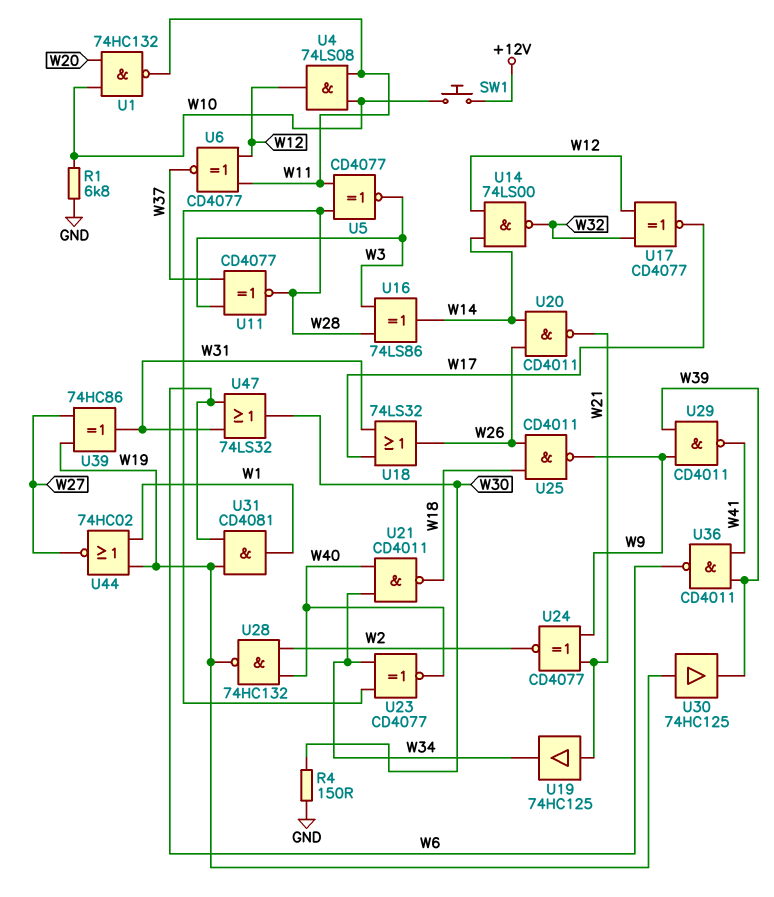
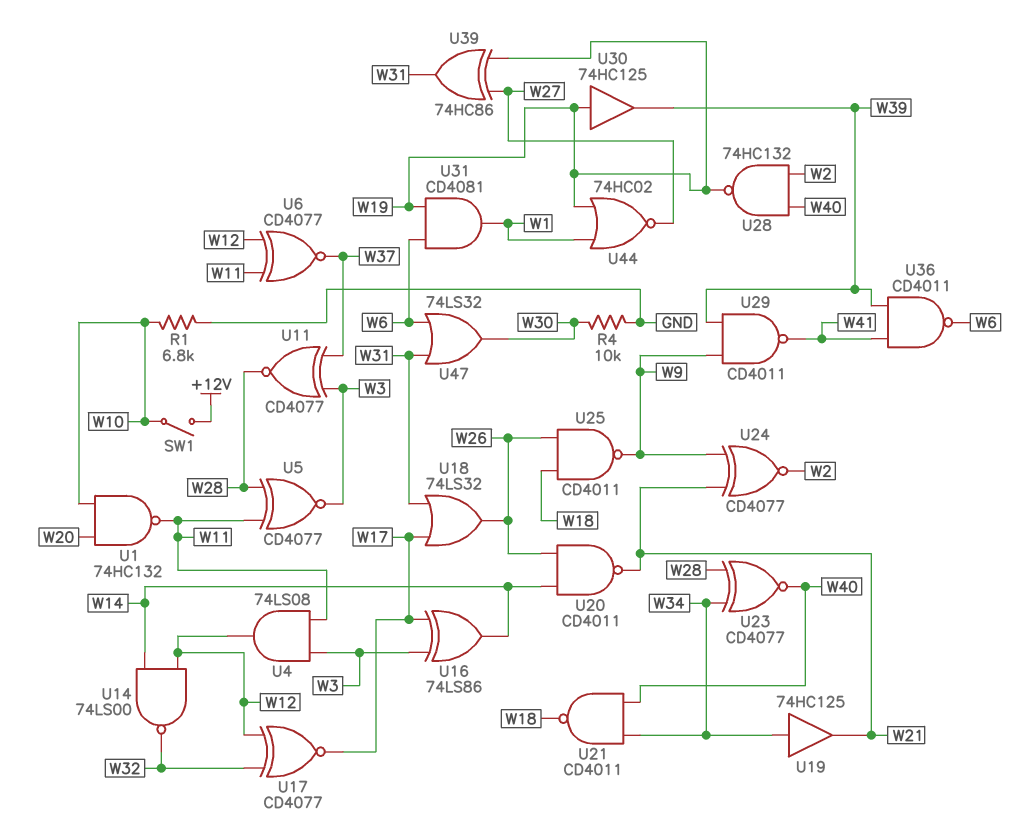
R4: 150 (GND, W30) -> 10k (GND, W30)
SW1: button (+12V, W10) -> switch (+12V, W10)
U4: AND 74LS08 (in W10, in W11, out W12) -> AND 74LS08 (in W3, in W11, out W12)
U16: XOR 74LS86 (in W3, in W28, out W14) -> XOR 74LS86 (in W3, in W17, out W14)
U19: buffer 74HC125 (in W21, out W34) -> buffer 74HC125 (in W34, out W21)

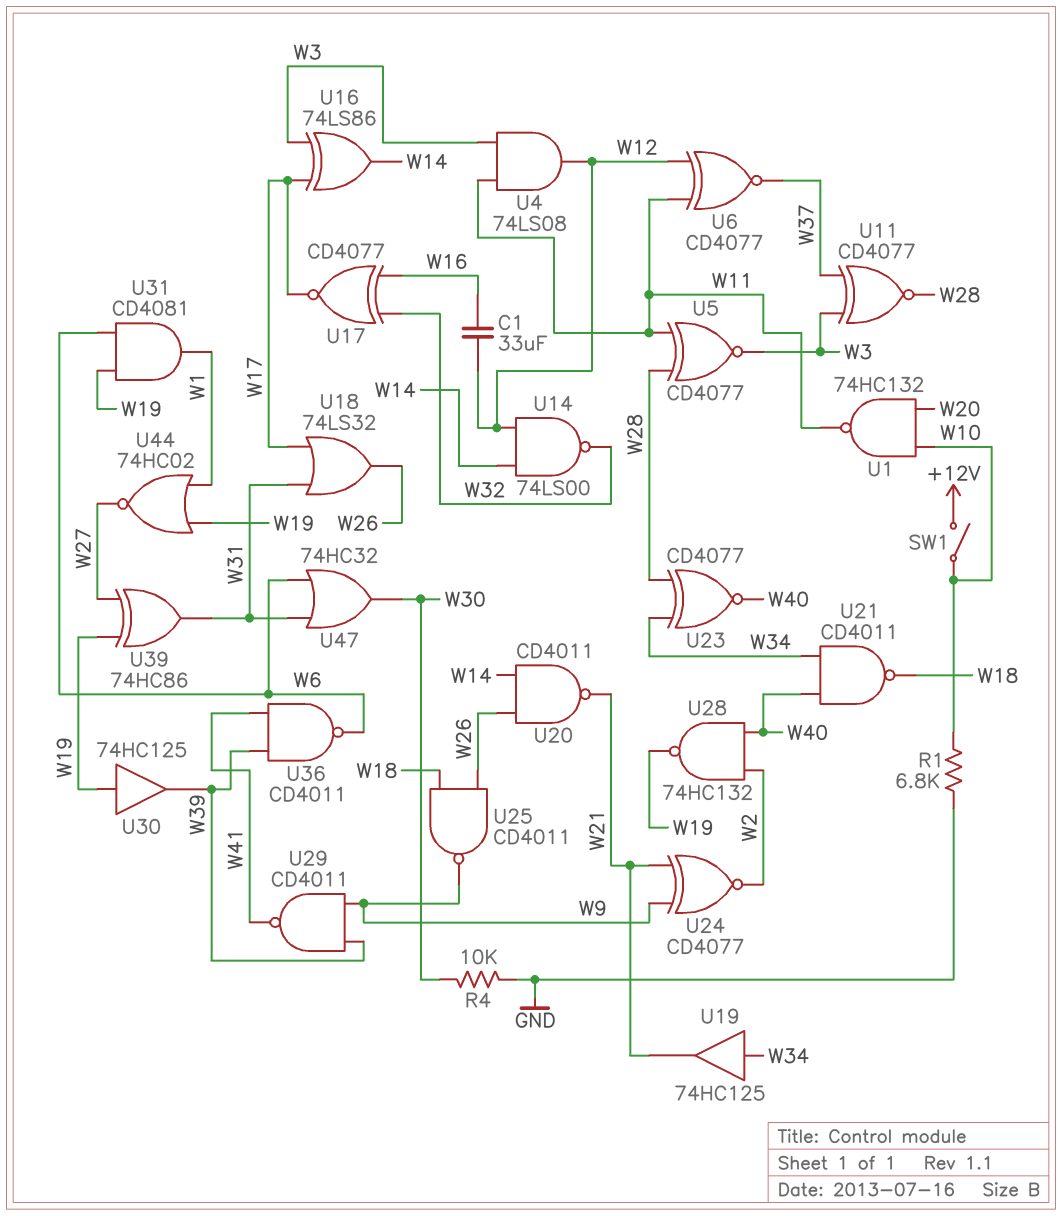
C1: none -> 33uF (W12, W16)
U17: XNOR CD4077 (in W12, in W32, out W17) -> XNOR CD4077 (in W16, in W32, out W17)
U47: OR 74LS32 (in W6, in W31, out W30) -> OR 74HC32 (in W6, in W31, out W30)

